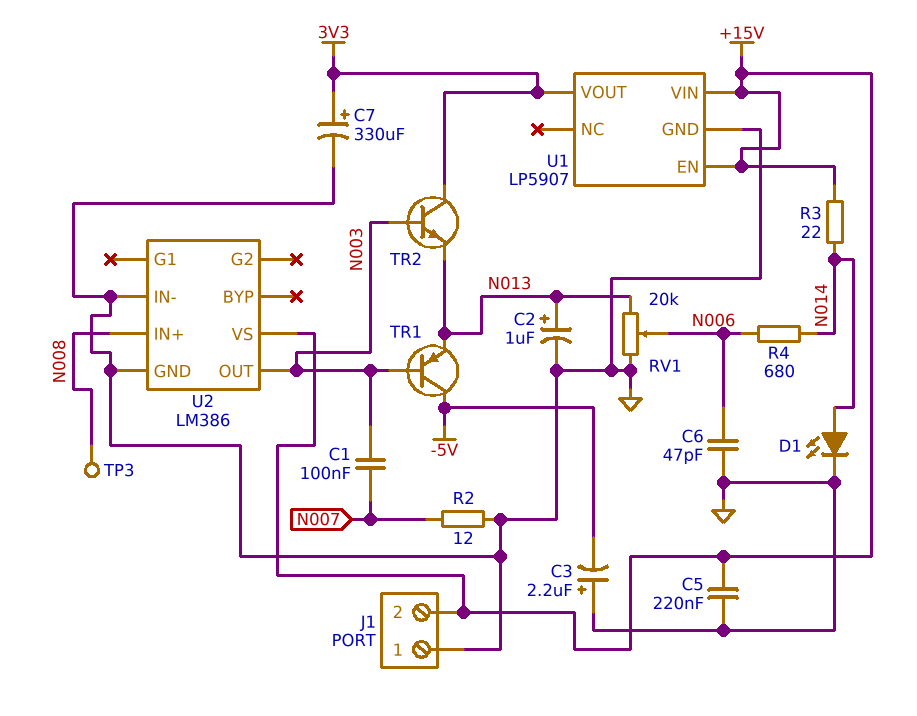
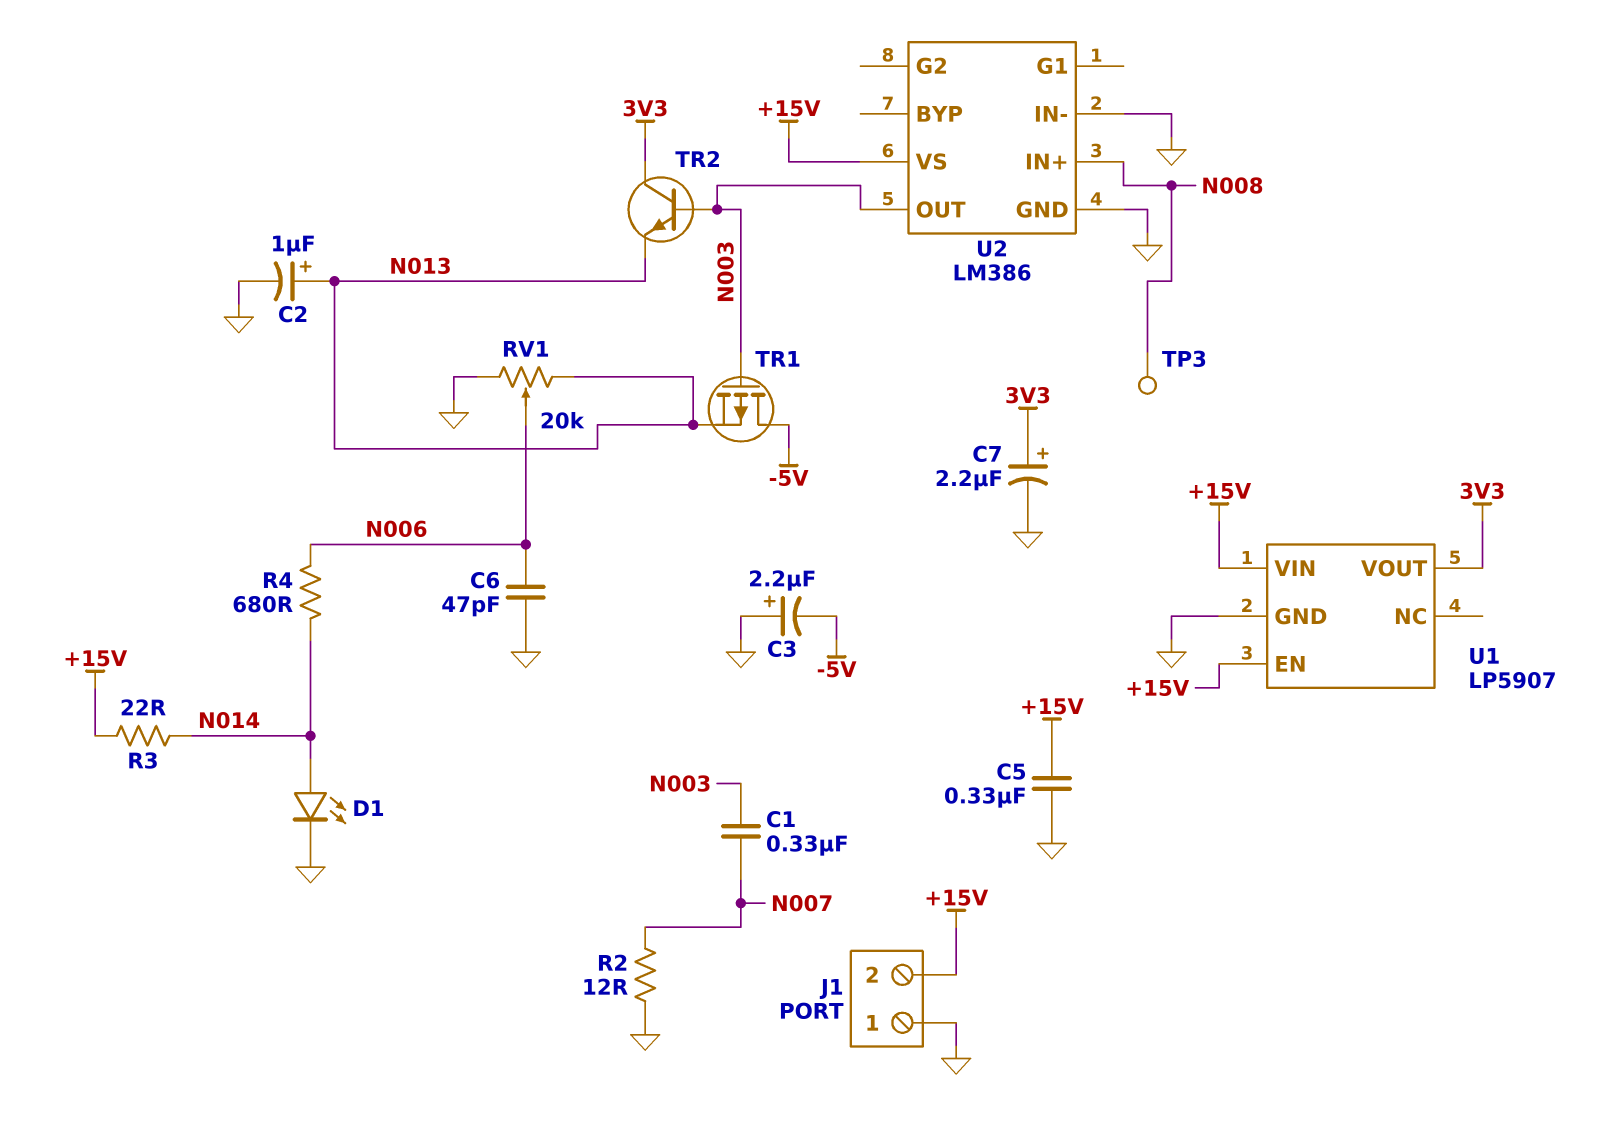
C1: 100nF (N003, N007) -> 330nF (N003, N007)
C5: 220nF (+15V, GND) -> 330nF (+15V, GND)
C7: 330uF (plus 3V3, minus GND) -> 2.2uF (plus 3V3, minus GND)
TR1: PNP (B N003, C -5V, E N013) -> PMOS (G N003, D -5V, S N013)

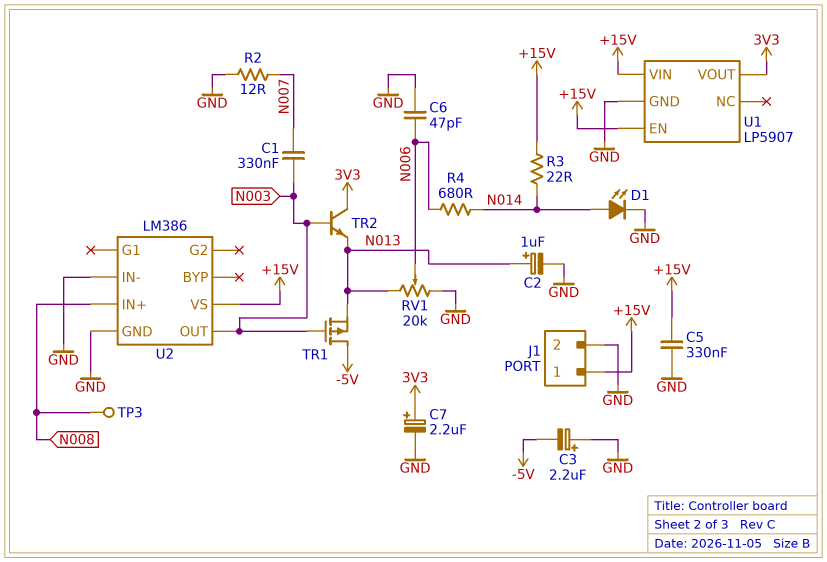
J1 pin 1: GND -> +15V
J1 pin 2: +15V -> GND

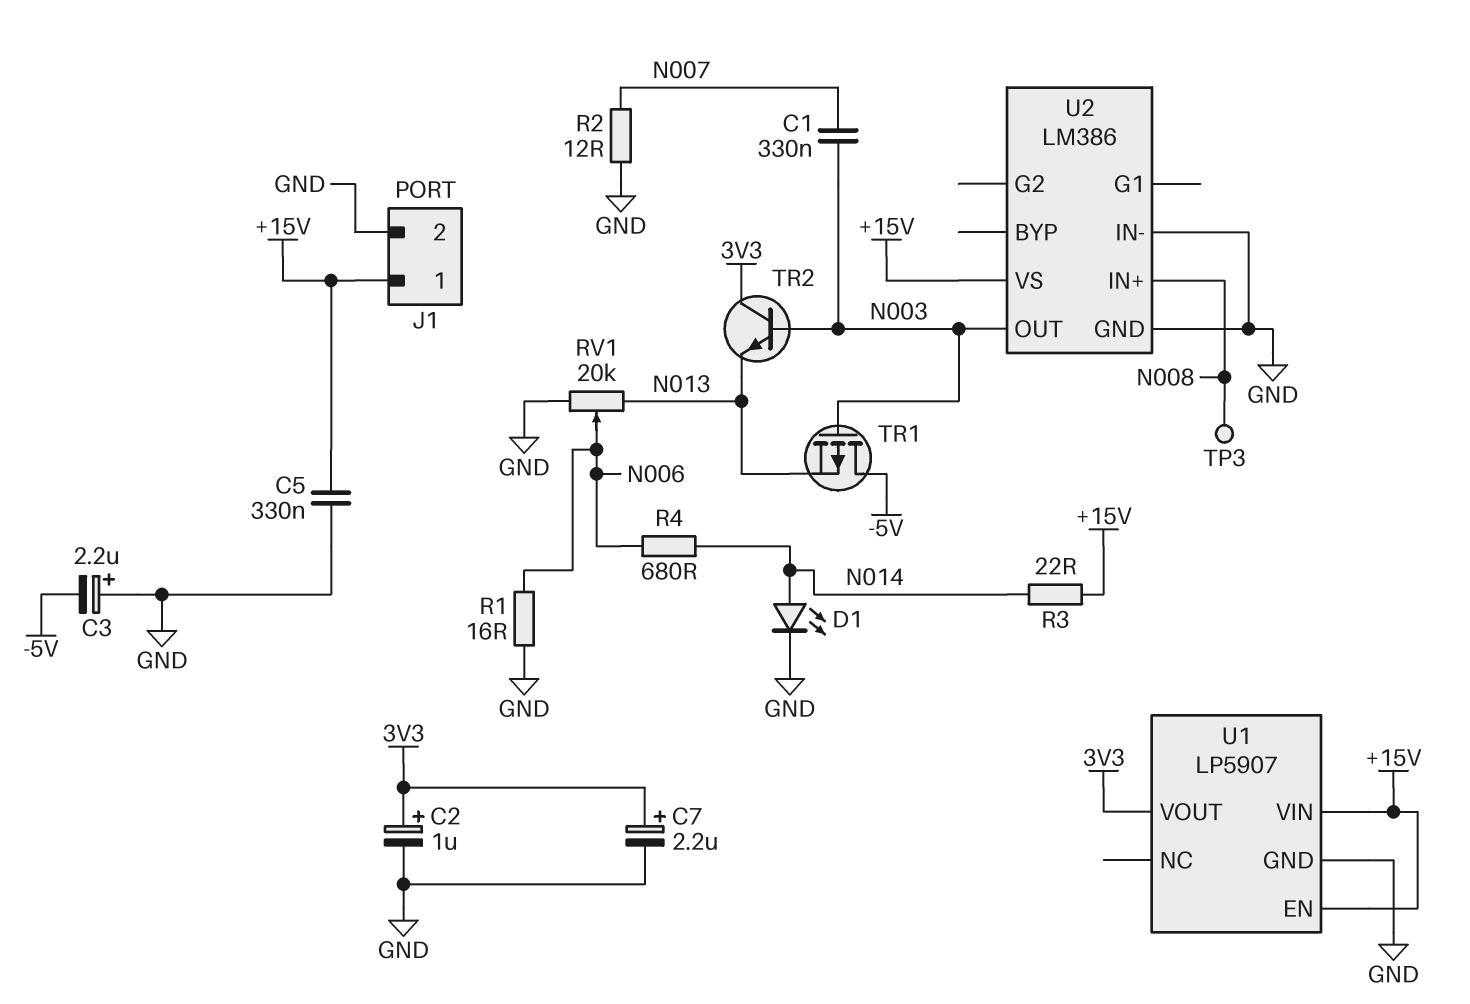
C2: 1uF (plus N013, minus GND) -> 1uF (plus 3V3, minus GND)
C6: 47pF (GND, N006) -> none
R1: none -> 16 (GND, N006)

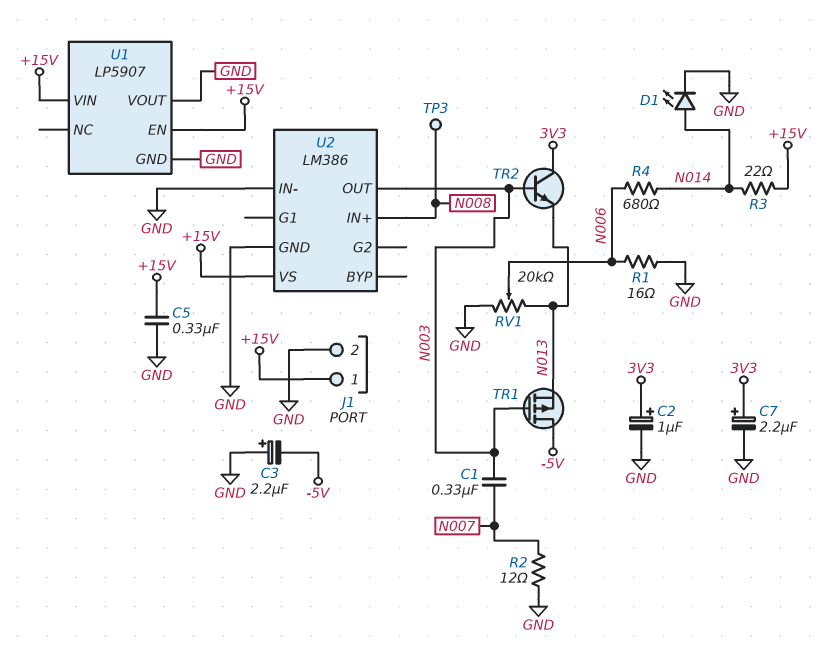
U1 pin VOUT: 3V3 -> GND

